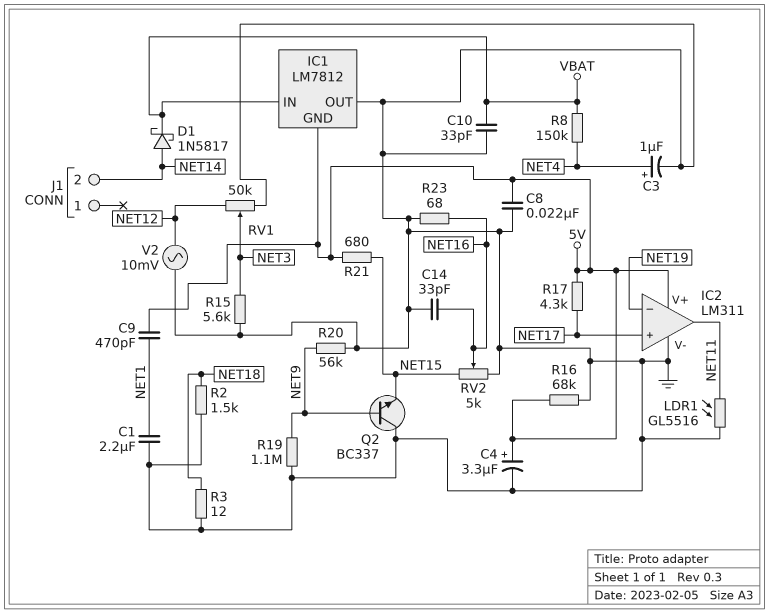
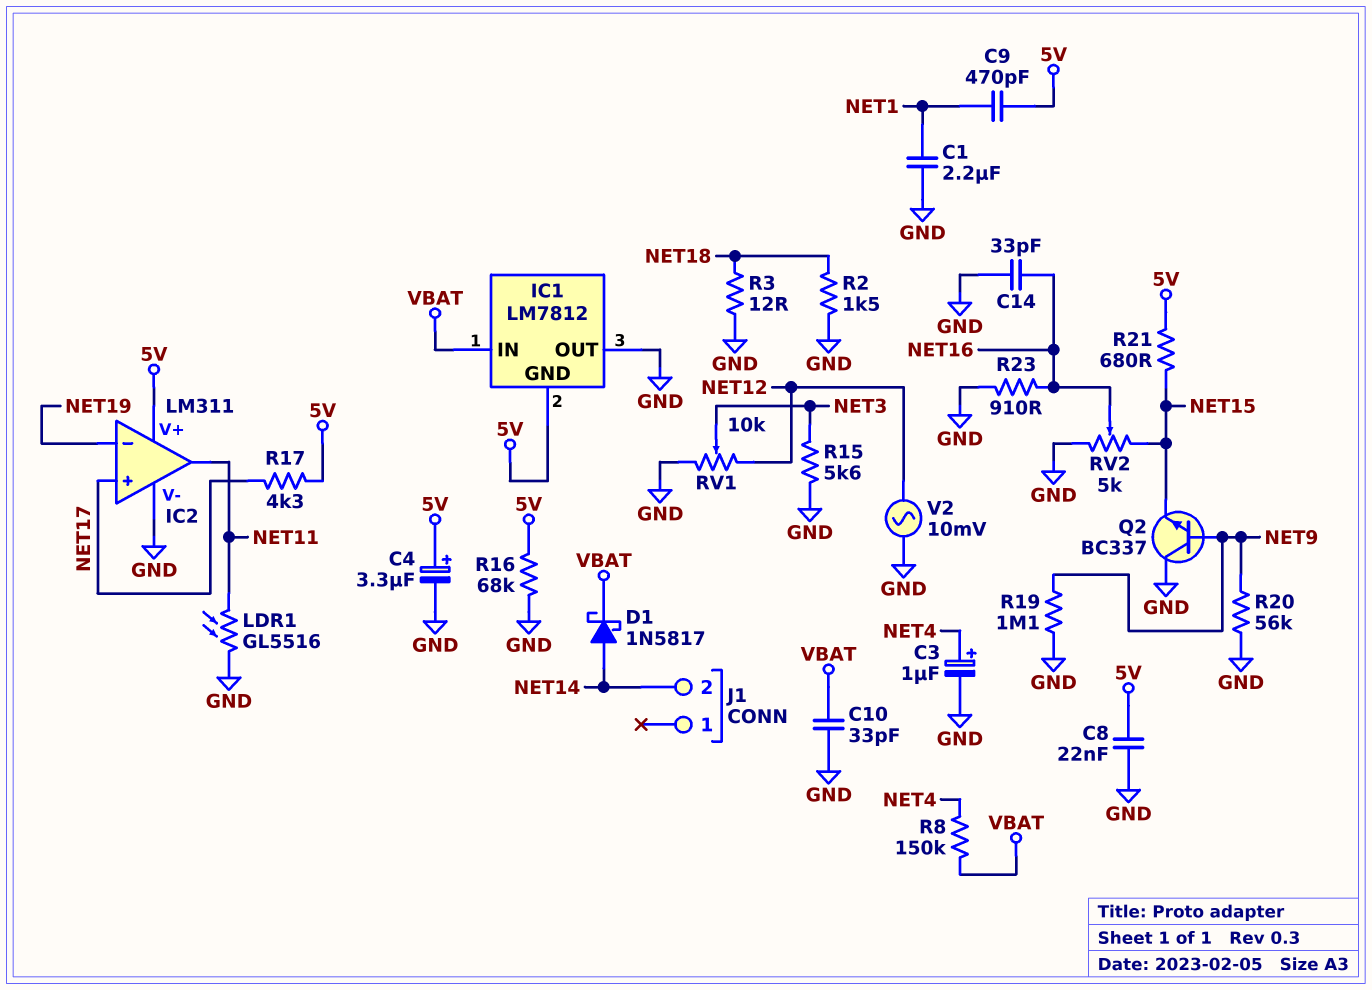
R23: 68 (GND, NET16) -> 910 (GND, NET16)
RV1: 50k (GND, NET12, wiper NET3) -> 10k (GND, NET12, wiper NET3)

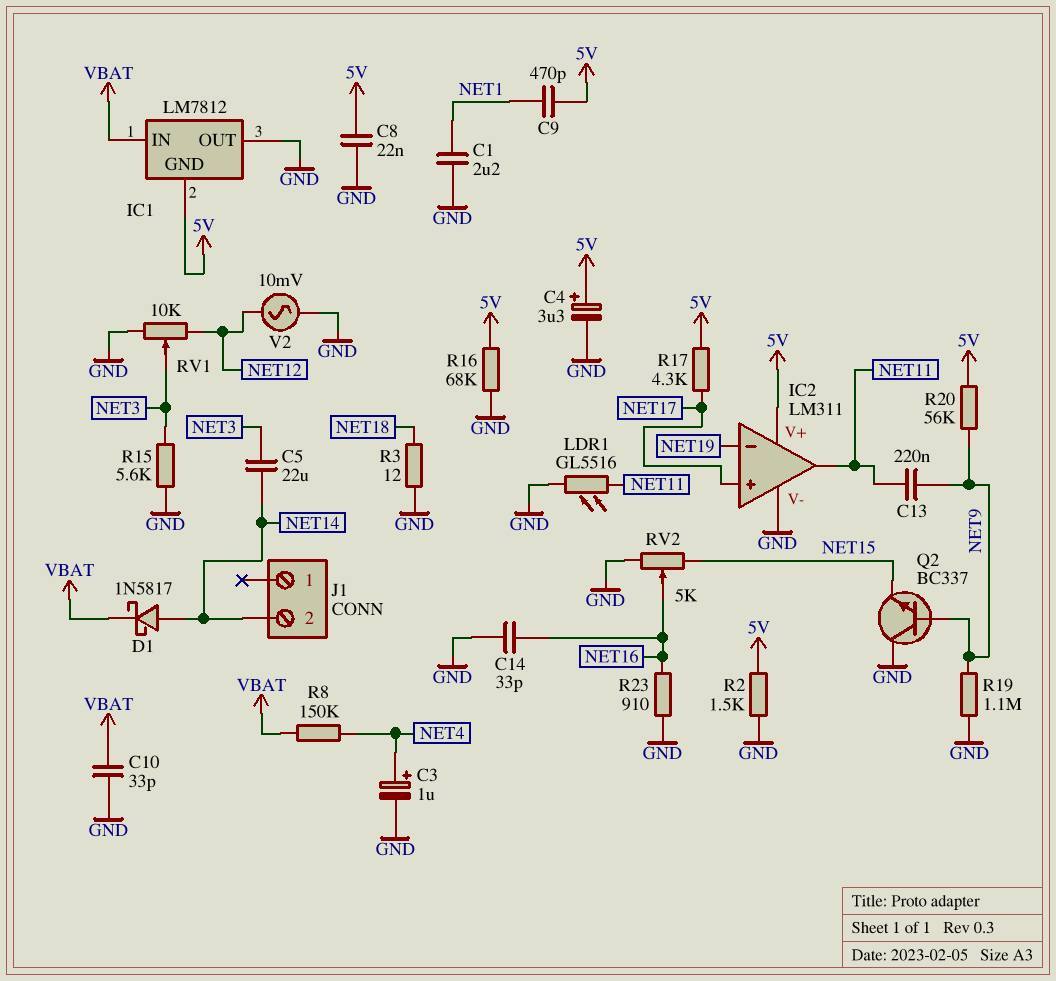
C5: none -> 22uF (NET3, NET14)
C13: none -> 220nF (NET9, NET11)
R2: 1.5k (GND, NET18) -> 1.5k (5V, GND)
R20: 56k (GND, NET9) -> 56k (5V, NET9)
R21: 680 (5V, NET15) -> none

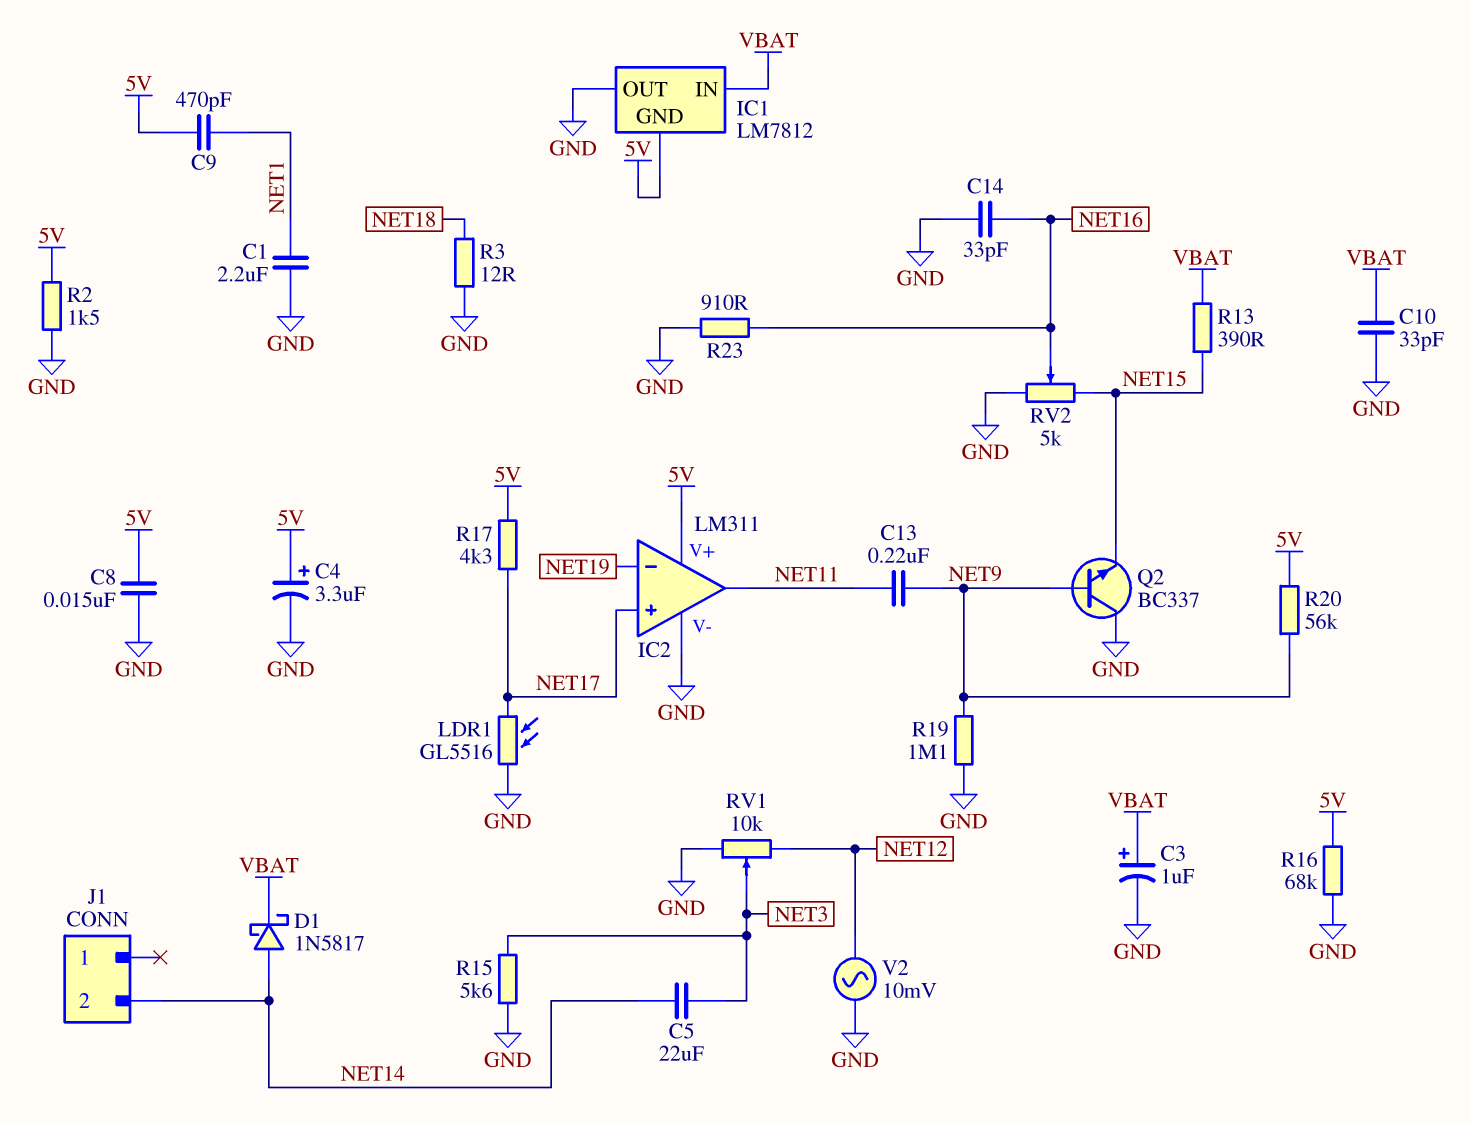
C3: 1uF (plus NET4, minus GND) -> 1uF (plus VBAT, minus GND)
C8: 22nF (5V, GND) -> 15nF (5V, GND)
LDR1: GL5516 (GND, NET11) -> GL5516 (GND, NET17)
R8: 150k (NET4, VBAT) -> none
R13: none -> 390 (NET15, VBAT)

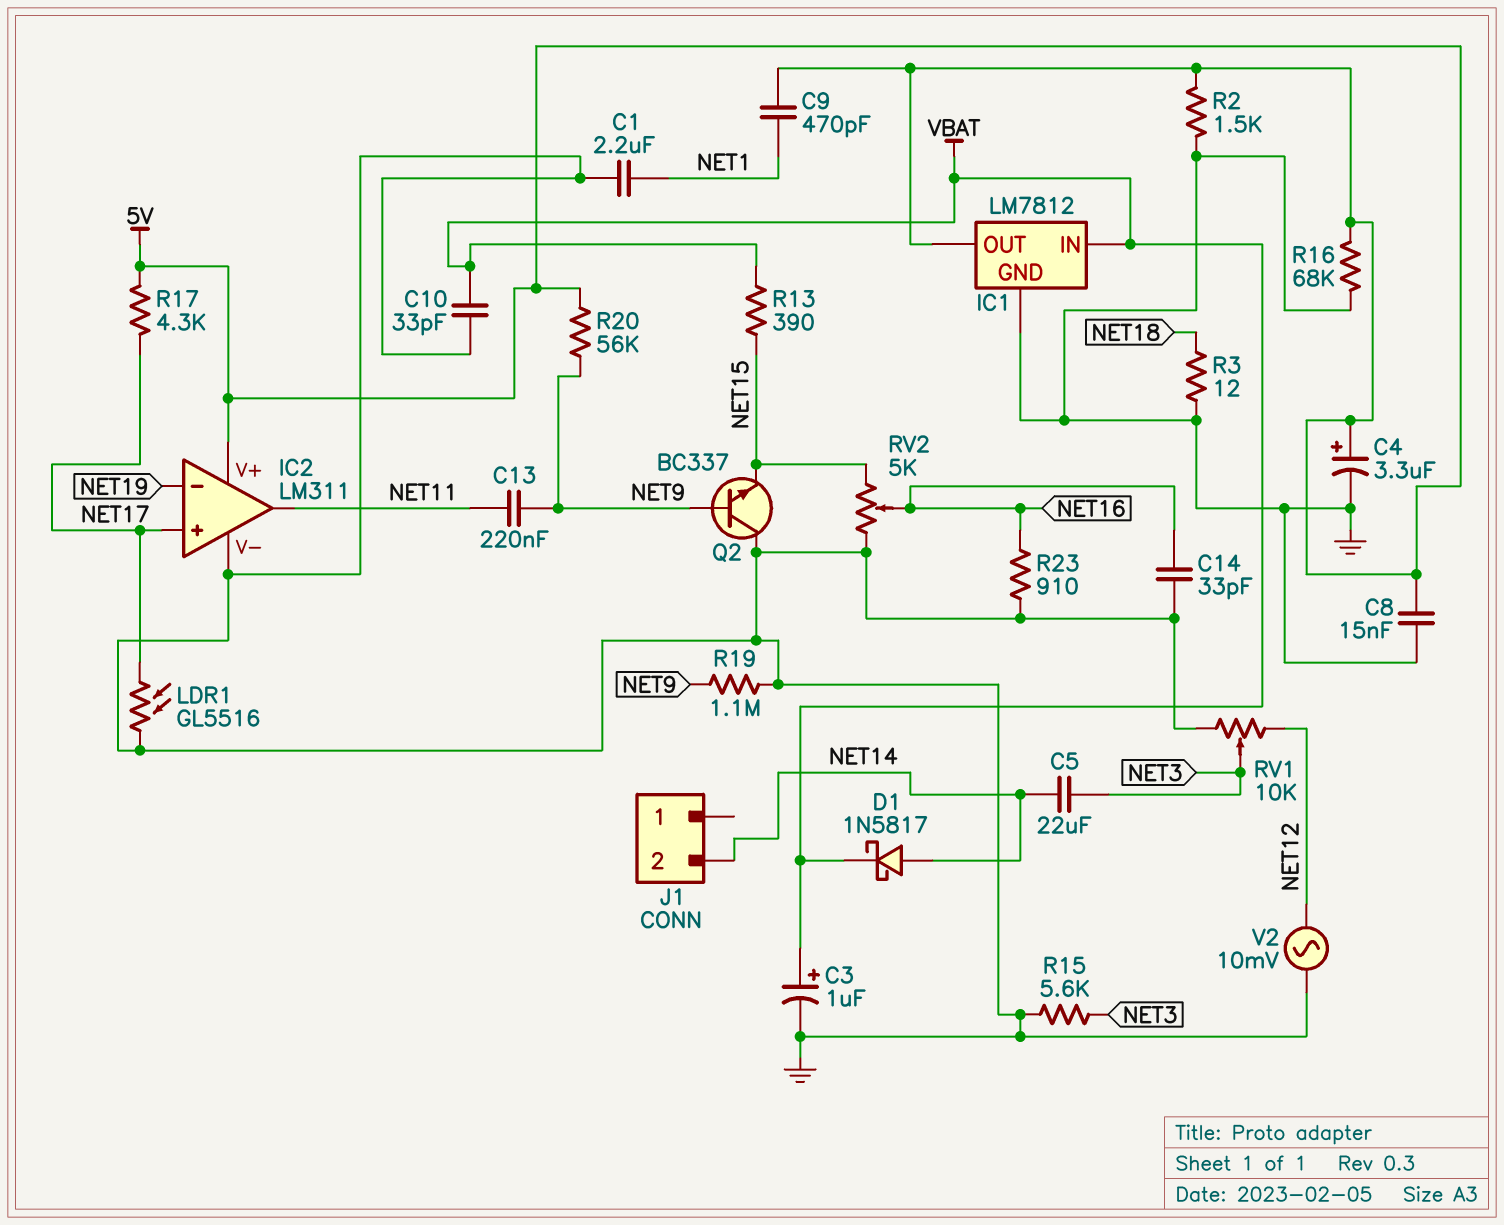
IC1 pin GND: 5V -> GND
IC1 pin OUT: GND -> 5V

